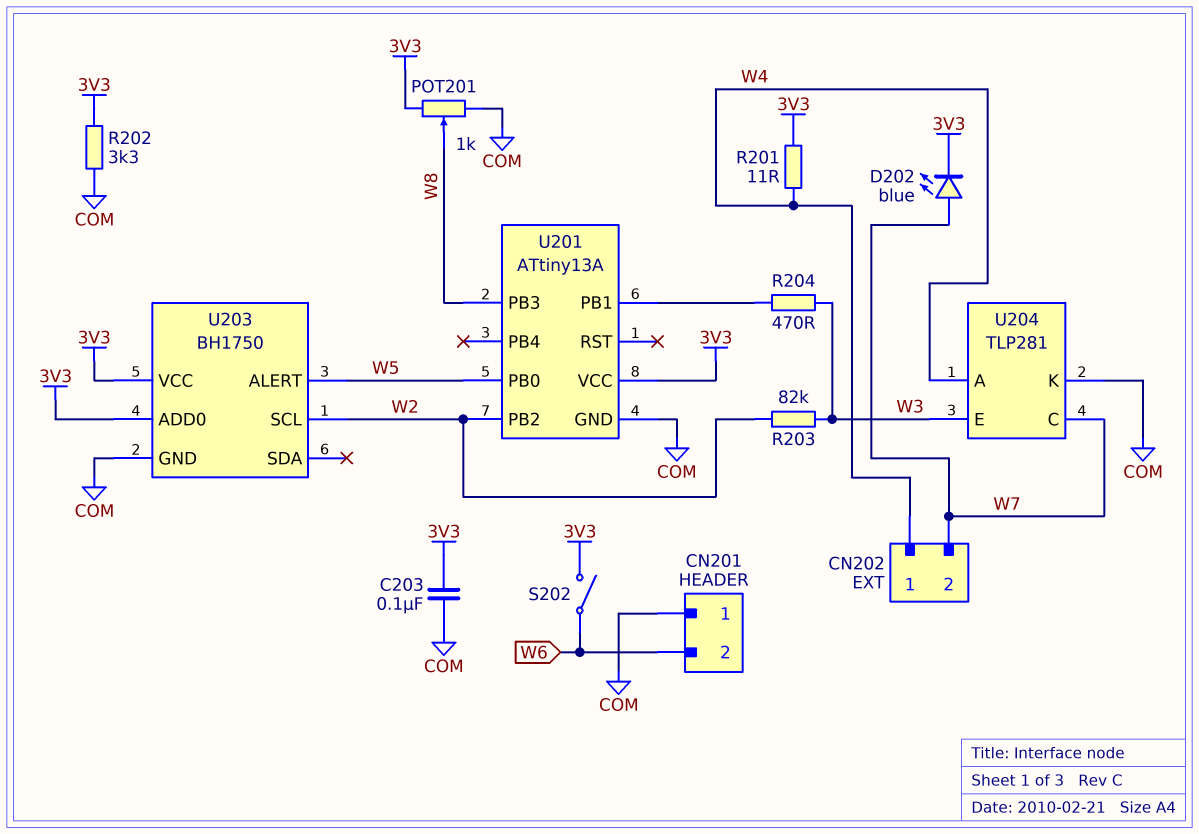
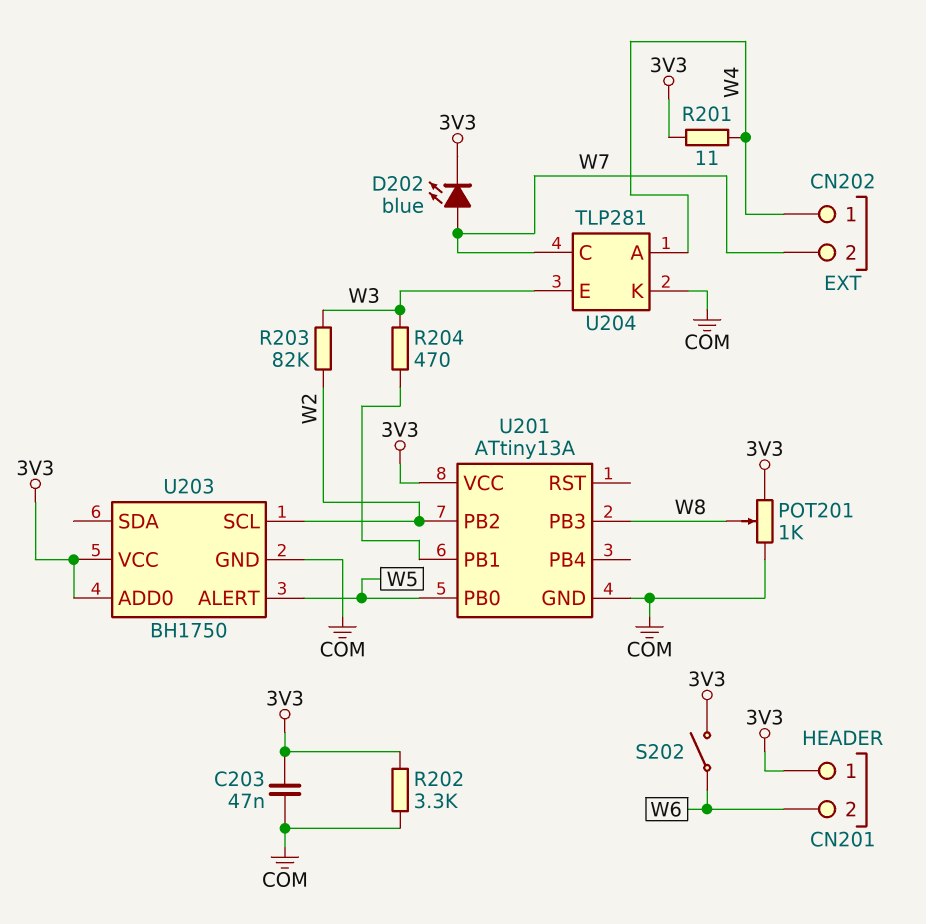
C203: 100nF (3V3, COM) -> 47nF (3V3, COM)
CN201 pin 1: COM -> 3V3

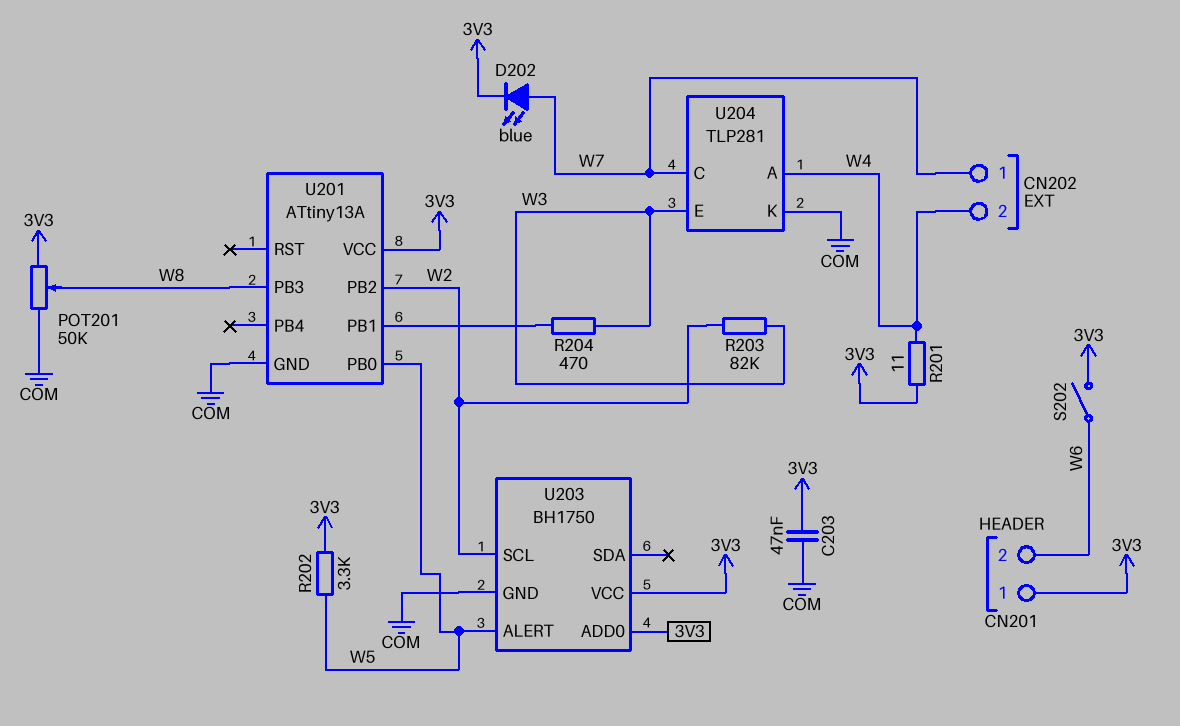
CN202 pin 1: W4 -> W7
CN202 pin 2: W7 -> W4
POT201: 1k (3V3, COM, wiper W8) -> 50k (3V3, COM, wiper W8)
R202: 3.3k (3V3, COM) -> 3.3k (3V3, W5)

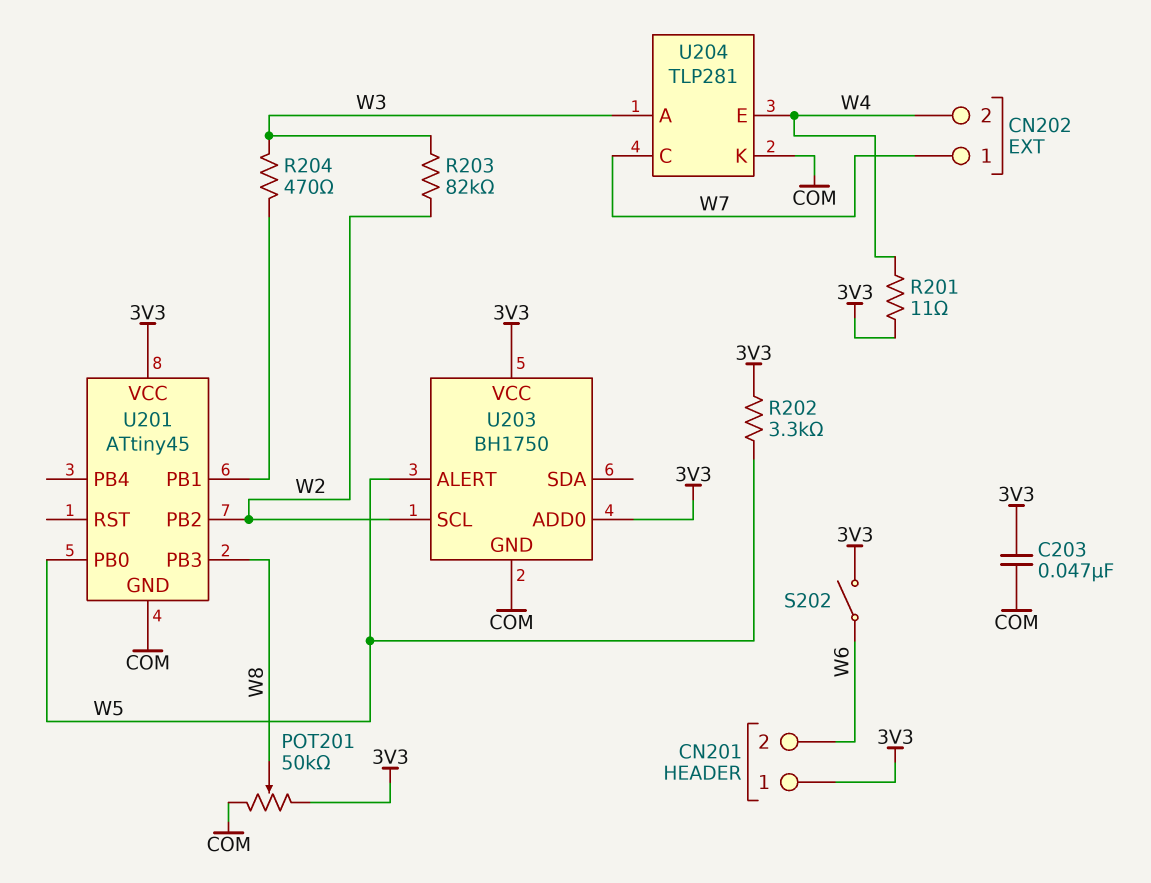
D202: LED blue (A W7, K 3V3) -> none
U201: ATtiny13A -> ATtiny45
U204 pin A: W4 -> W3
U204 pin E: W3 -> W4

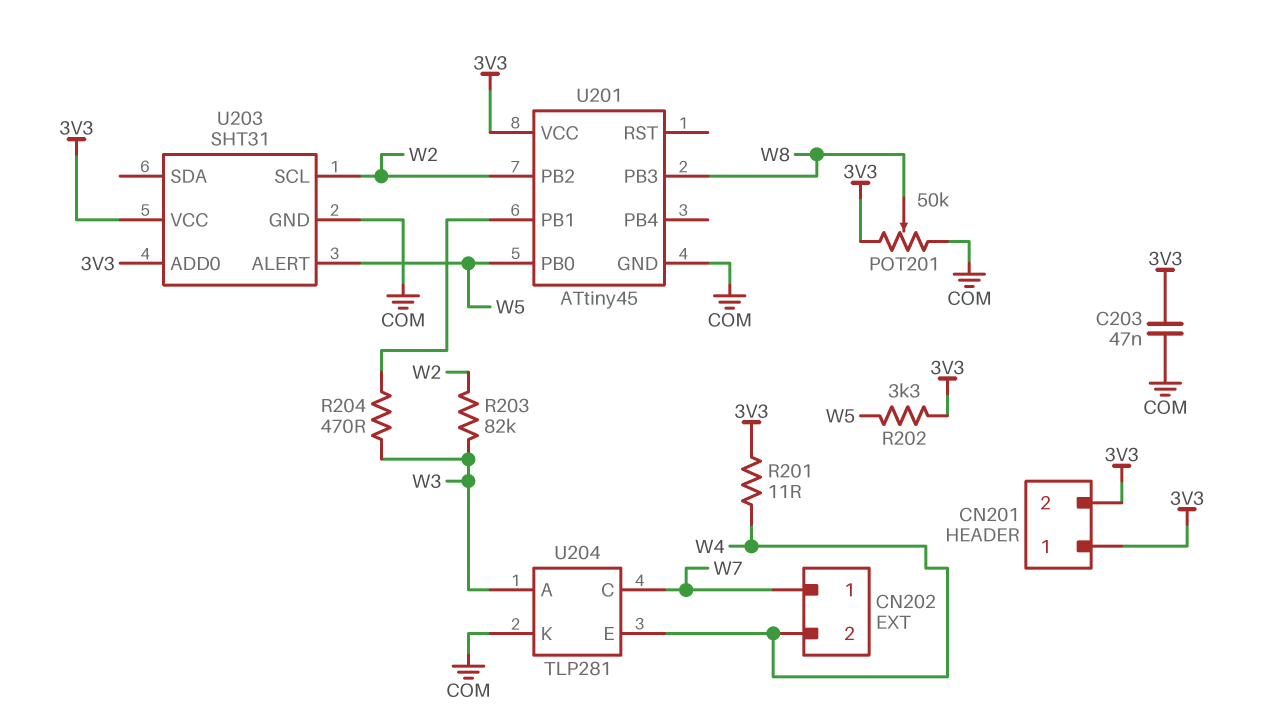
CN201 pin 2: W6 -> 3V3
S202: switch (3V3, W6) -> none
U203: BH1750 -> SHT31

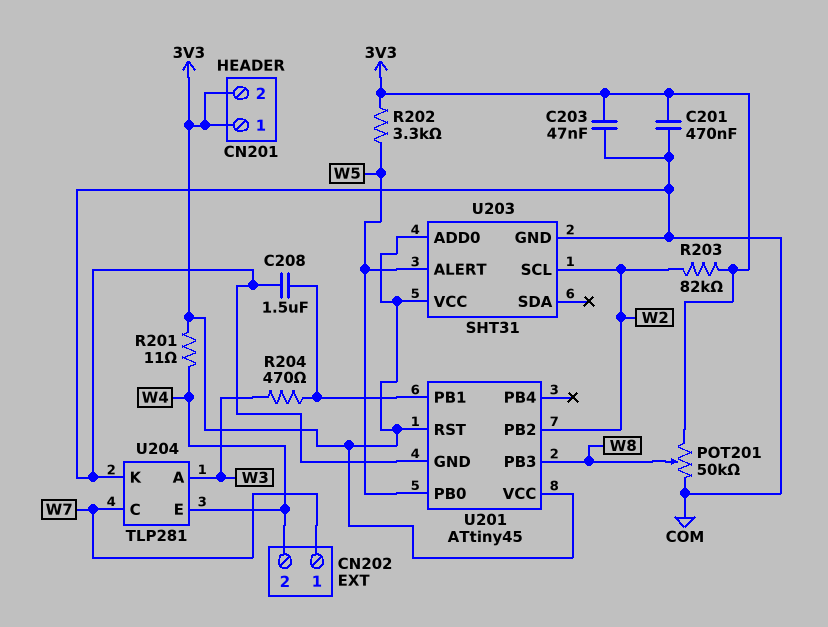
C201: none -> 470nF (3V3, COM)
C208: none -> 1.5uF (COM, U201/PB1)
R203: 82k (W2, W3) -> 82k (3V3, W2)
U201 pin RST: none -> 3V3

